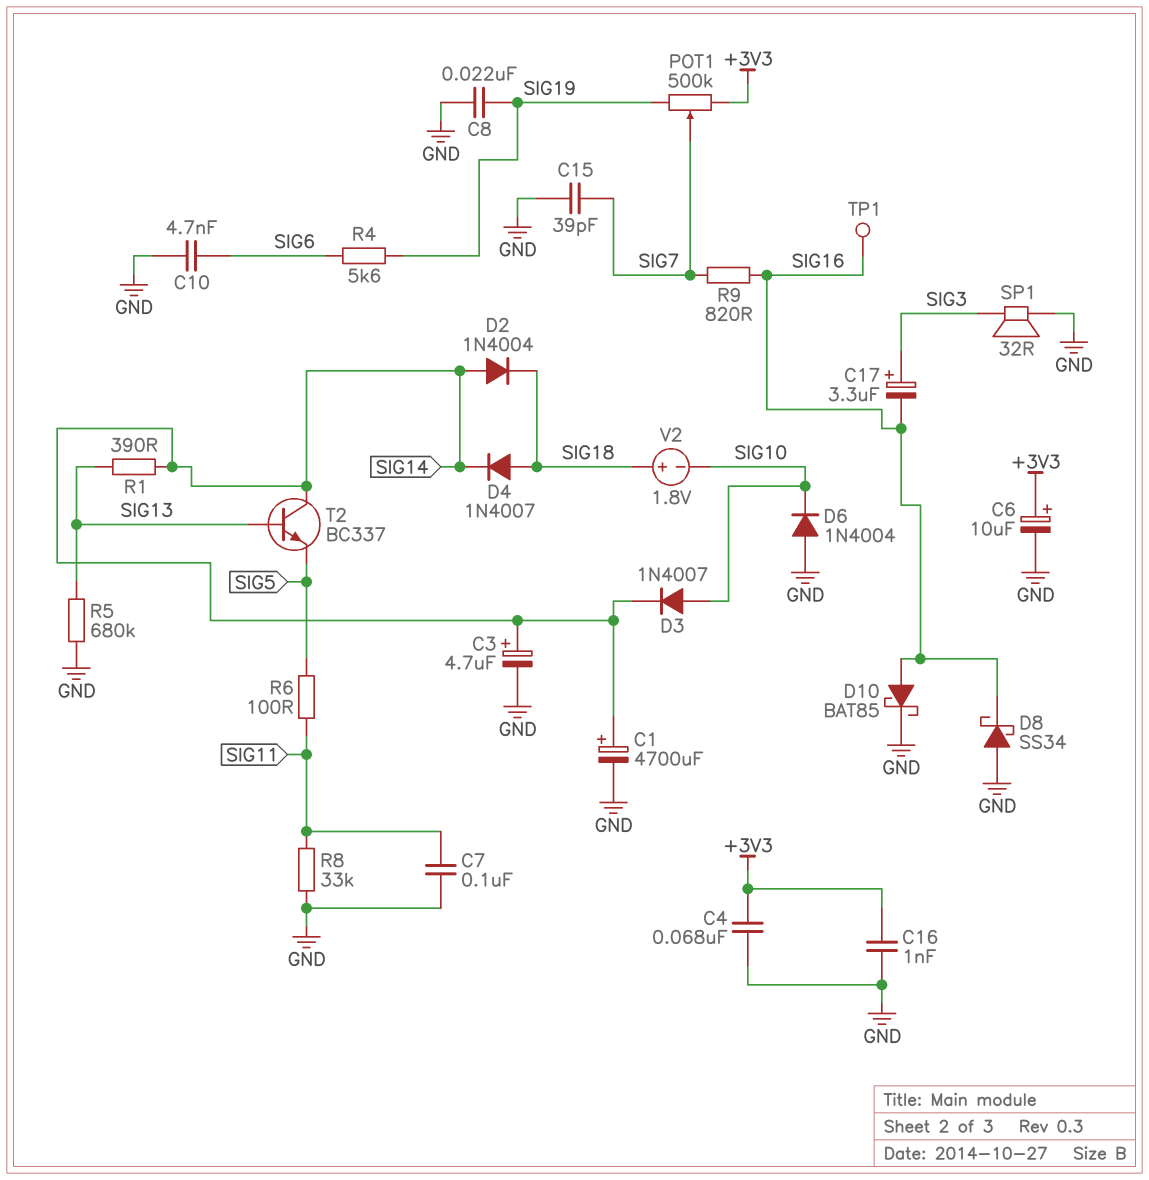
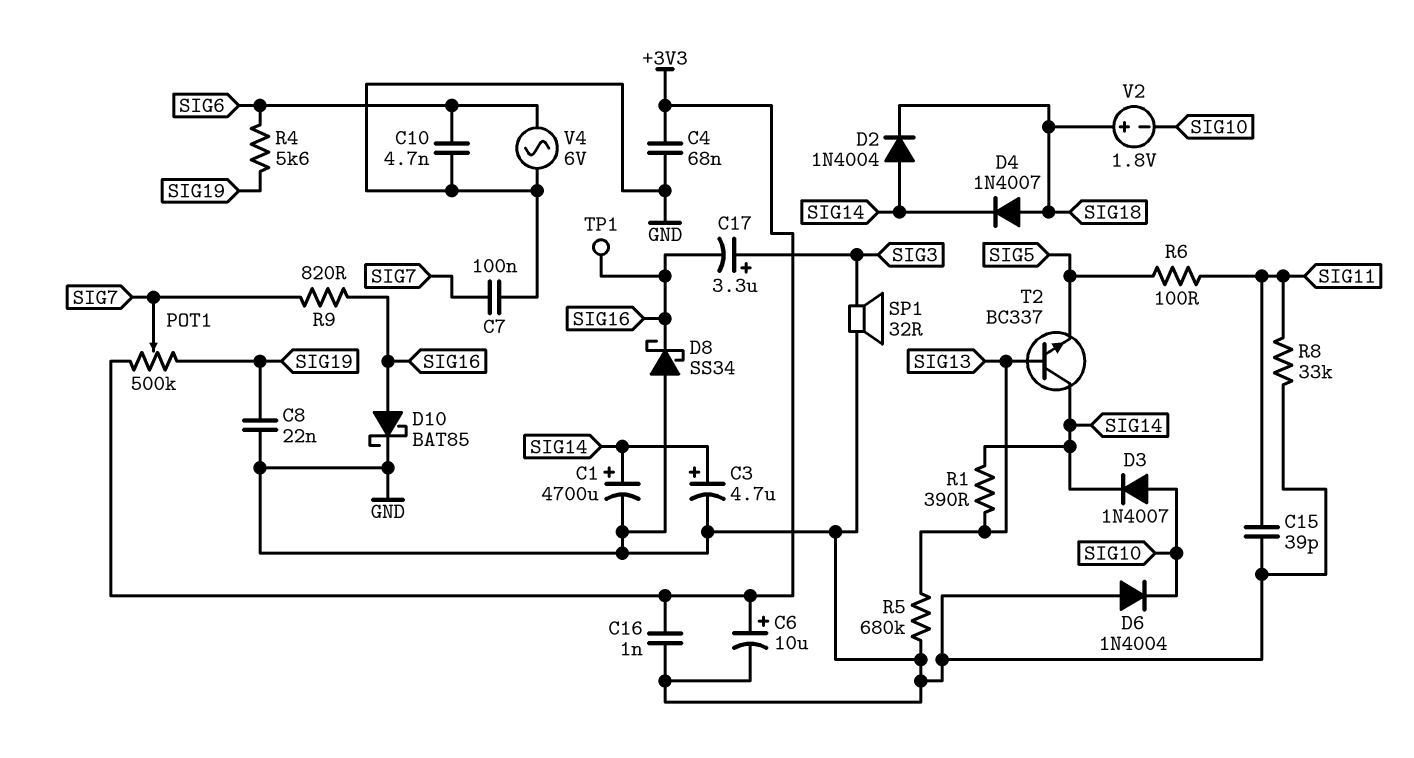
C7: 100nF (GND, SIG11) -> 100nF (GND, SIG7)
C15: 39pF (GND, SIG7) -> 39pF (GND, SIG11)
V4: none -> AC 6V (GND, SIG6)

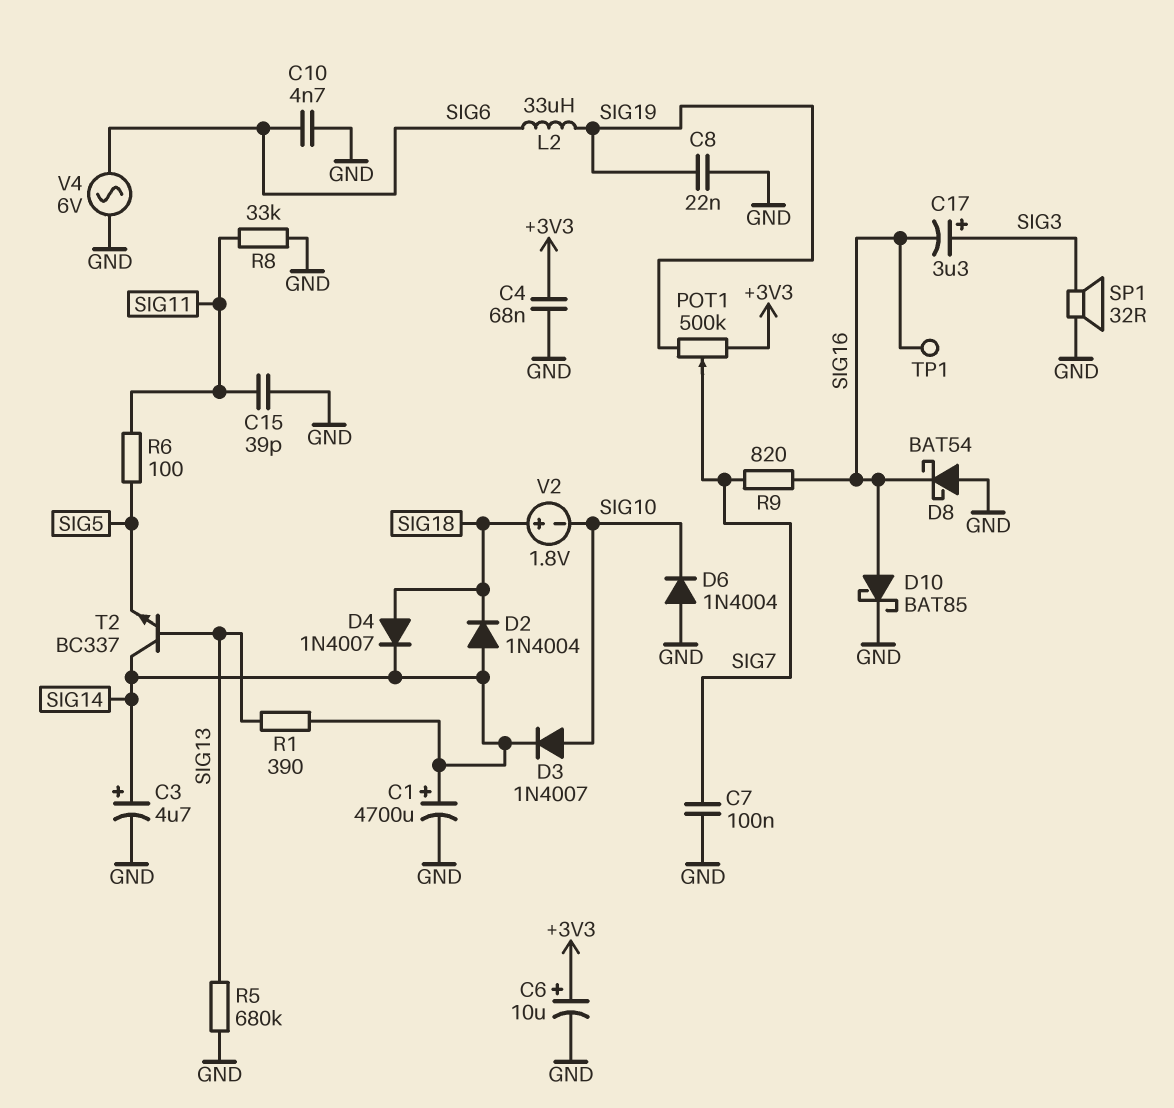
C16: 1nF (+3V3, GND) -> none
D8: schottky SS34 (A GND, K SIG16) -> schottky BAT54 (A GND, K SIG16)
L2: none -> 33uH (SIG6, SIG19)
R4: 5.6k (SIG6, SIG19) -> none

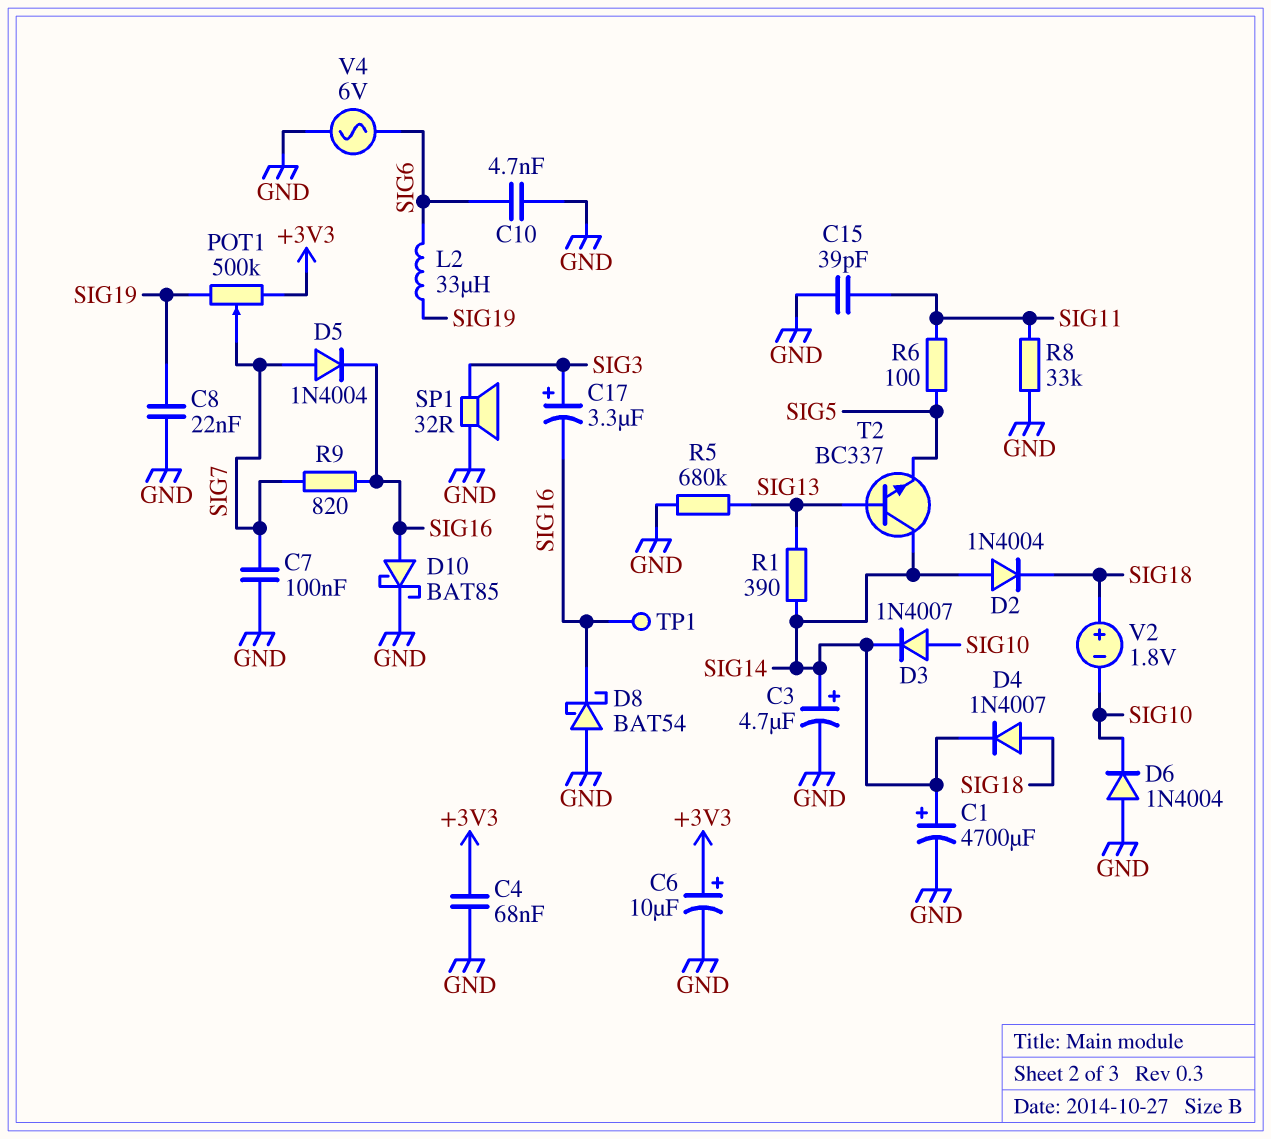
D5: none -> diode 1N4004 (A SIG7, K SIG16)

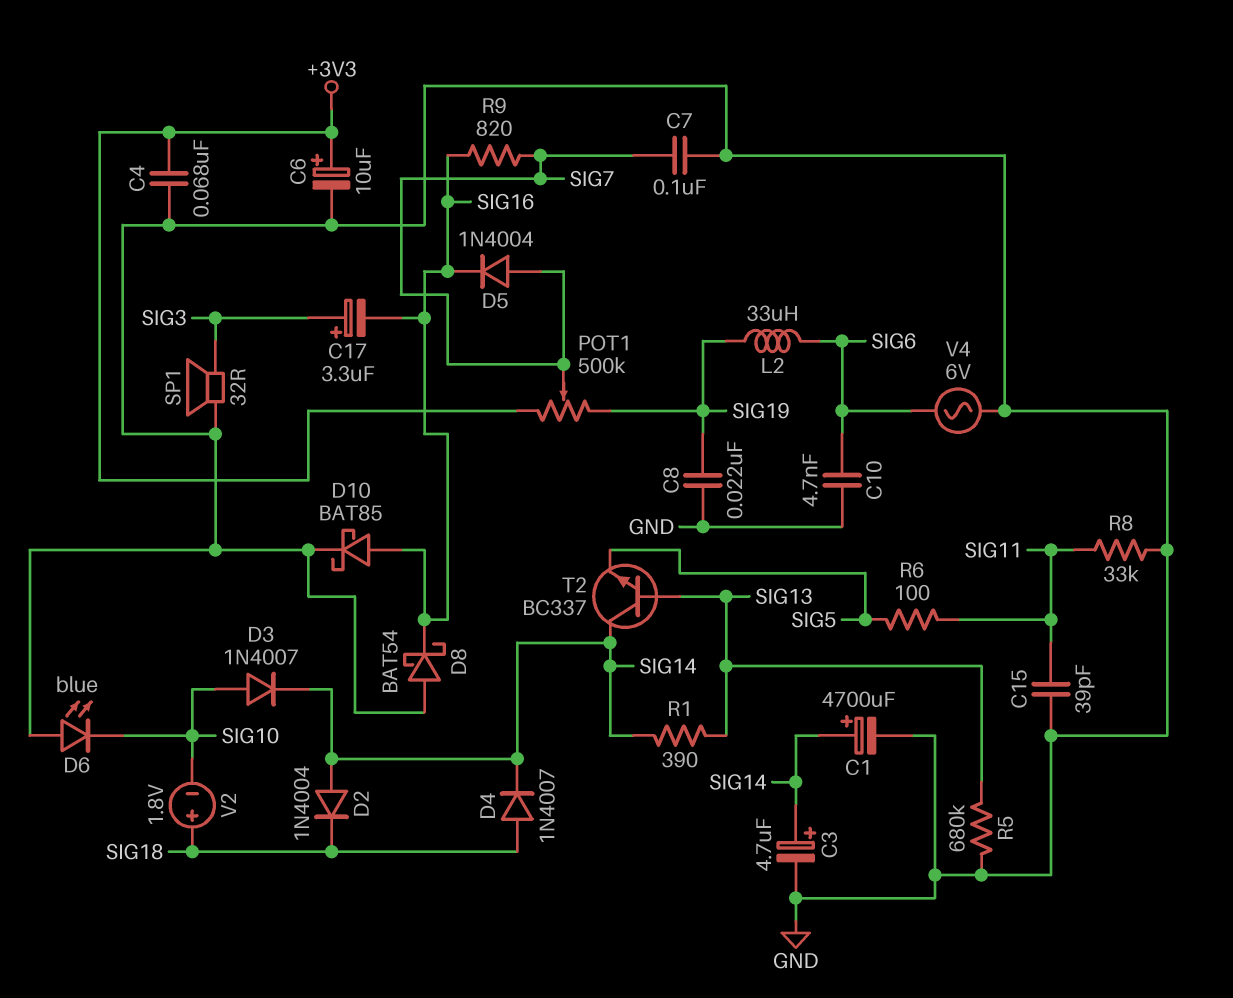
D6: diode 1N4004 (A GND, K SIG10) -> LED blue (A GND, K SIG10)
TP1: test point (SIG16) -> none

